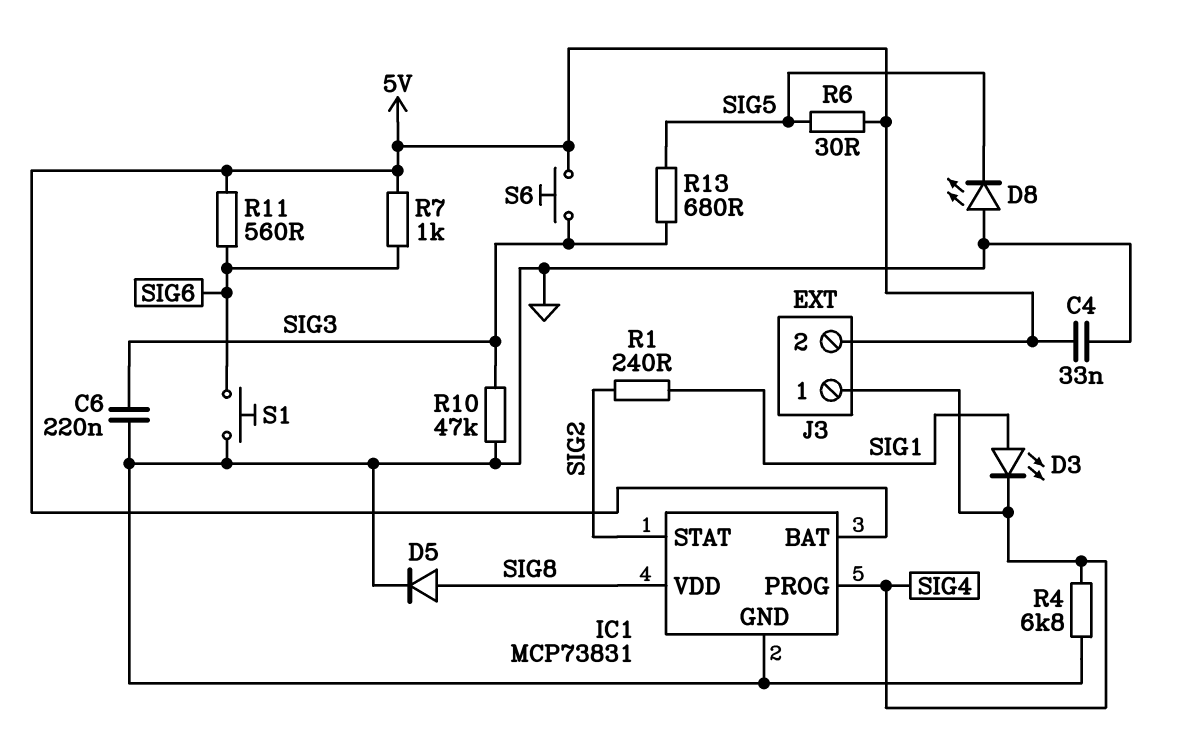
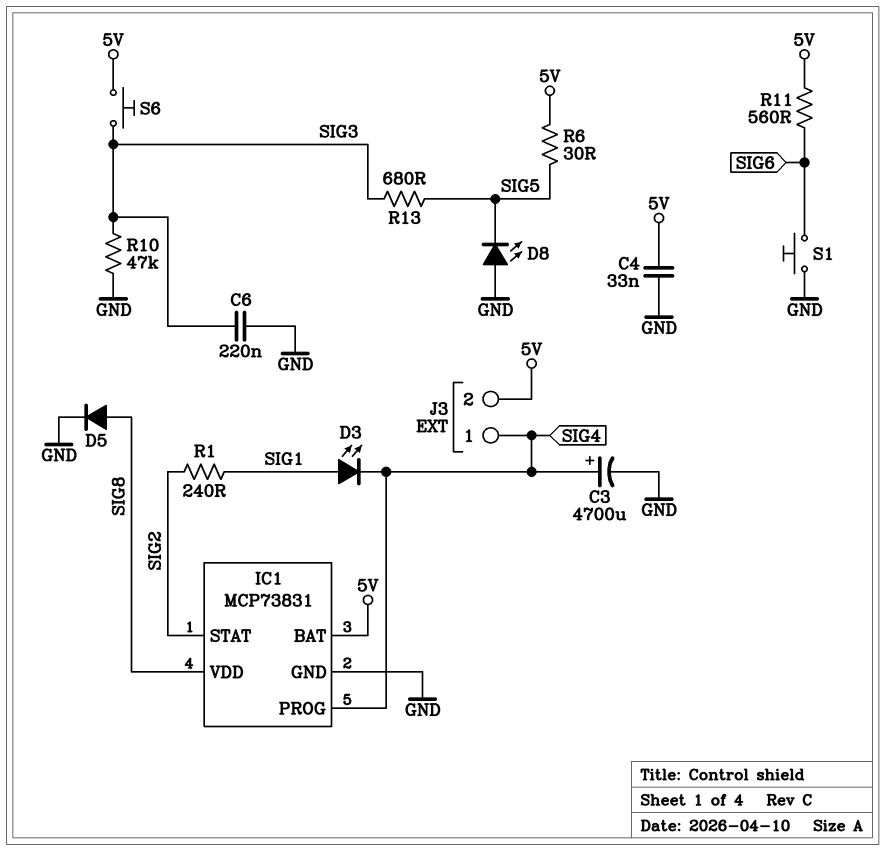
C3: none -> 4700uF (plus SIG4, minus GND)
R4: 6.8k (GND, SIG4) -> none
R7: 1k (5V, SIG6) -> none

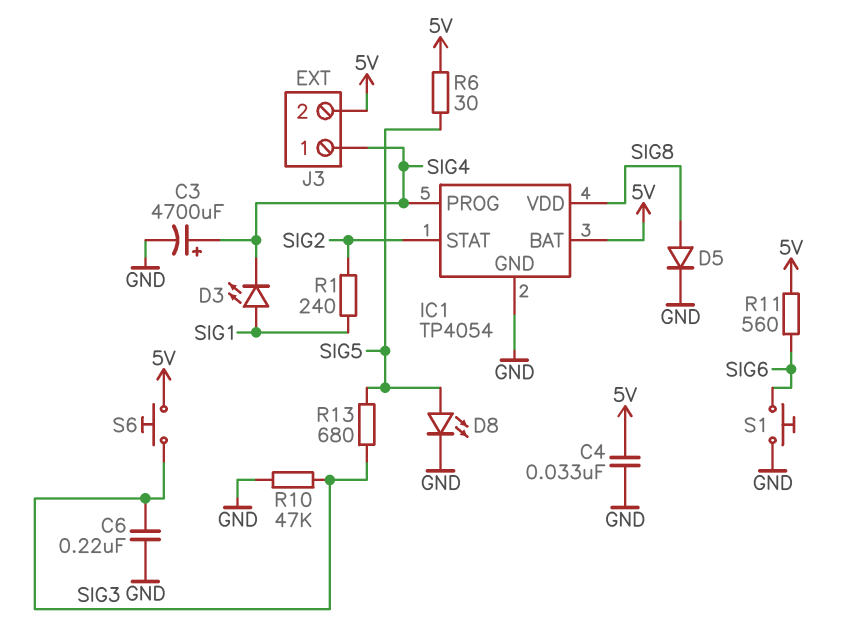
D8: LED (A GND, K SIG5) -> LED (A SIG5, K GND)
IC1: MCP73831 -> TP4054

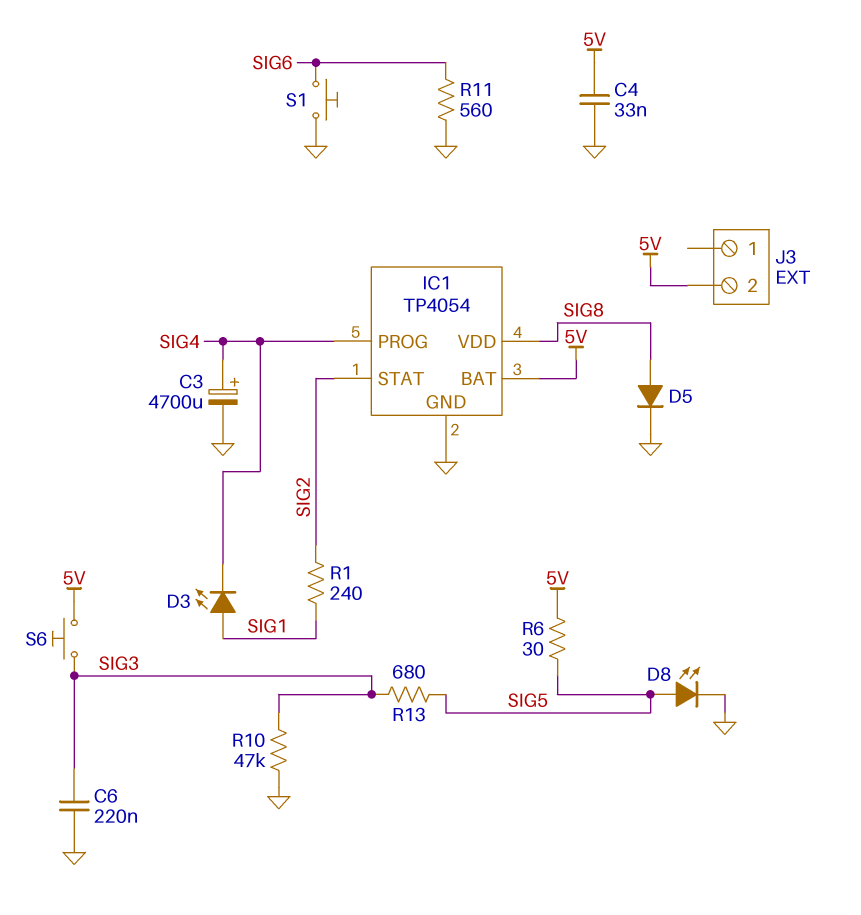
J3 pin 1: SIG4 -> none
R11: 560 (5V, SIG6) -> 560 (GND, SIG6)

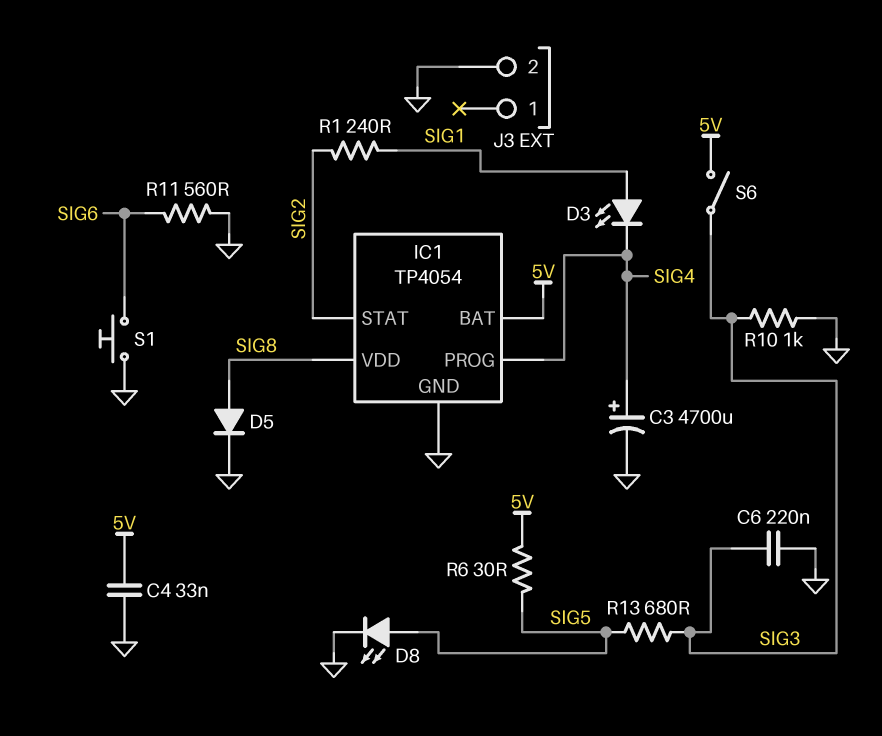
J3 pin 2: 5V -> GND
R10: 47k (GND, SIG3) -> 1k (GND, SIG3)
S6: button (5V, SIG3) -> switch (5V, SIG3)

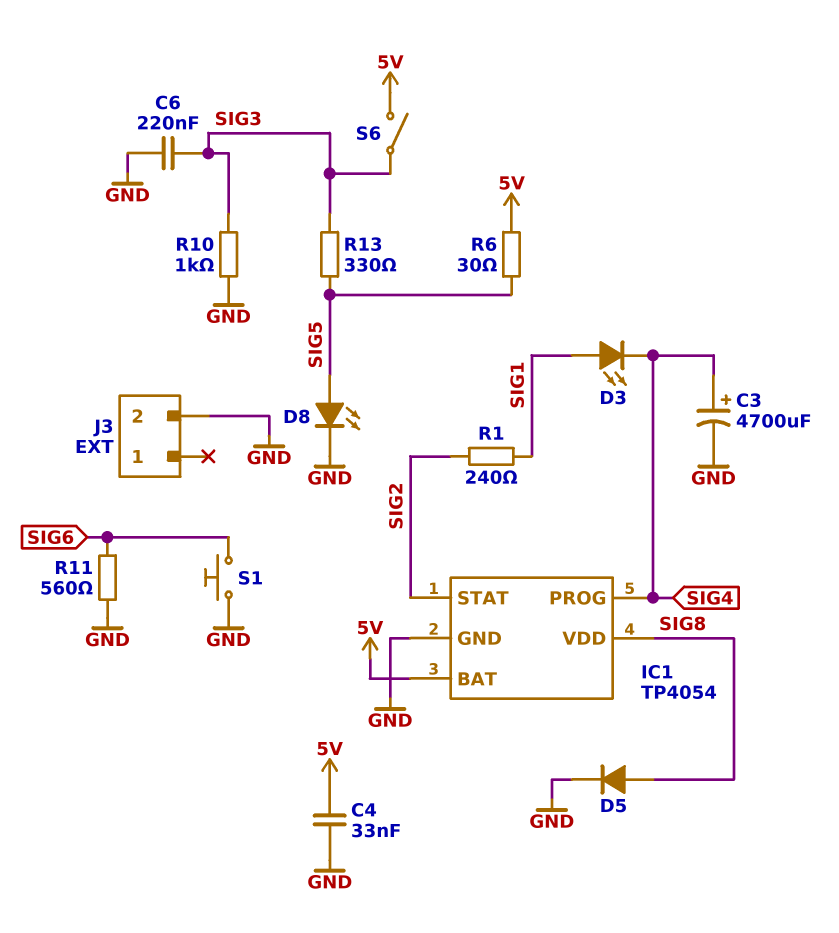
R13: 680 (SIG3, SIG5) -> 330 (SIG3, SIG5)

